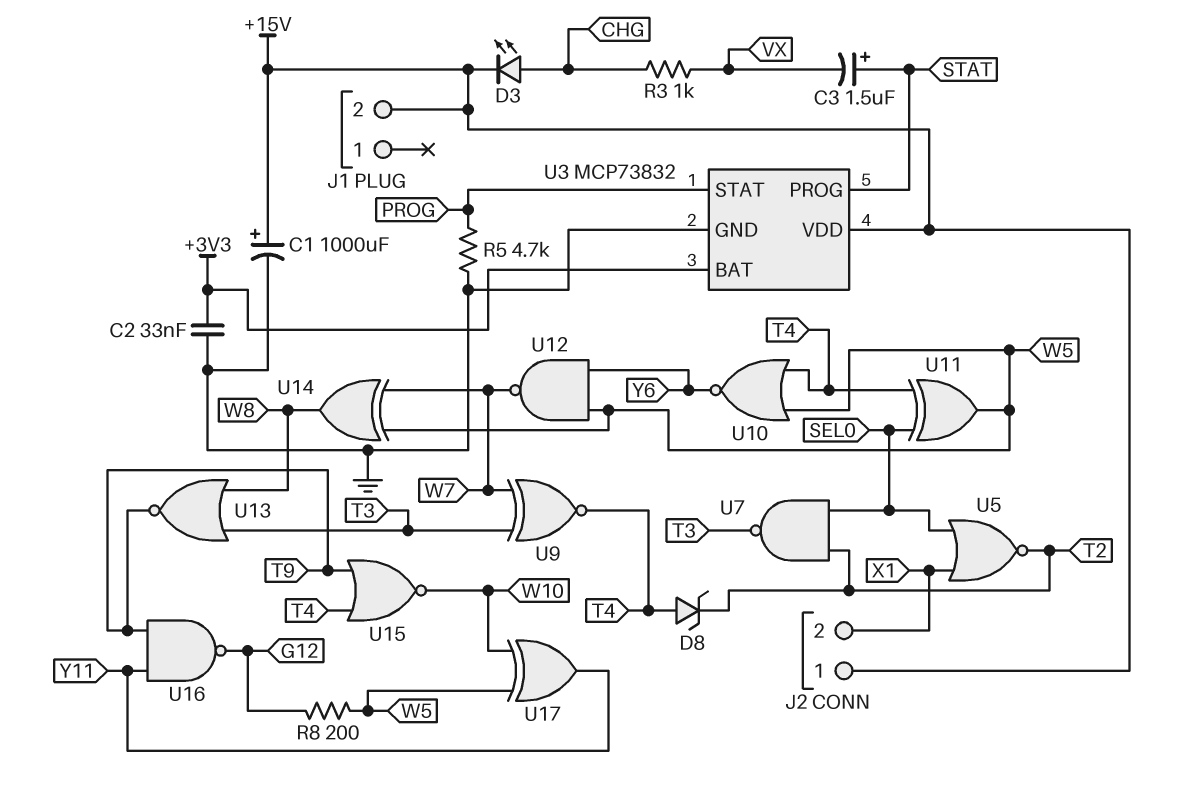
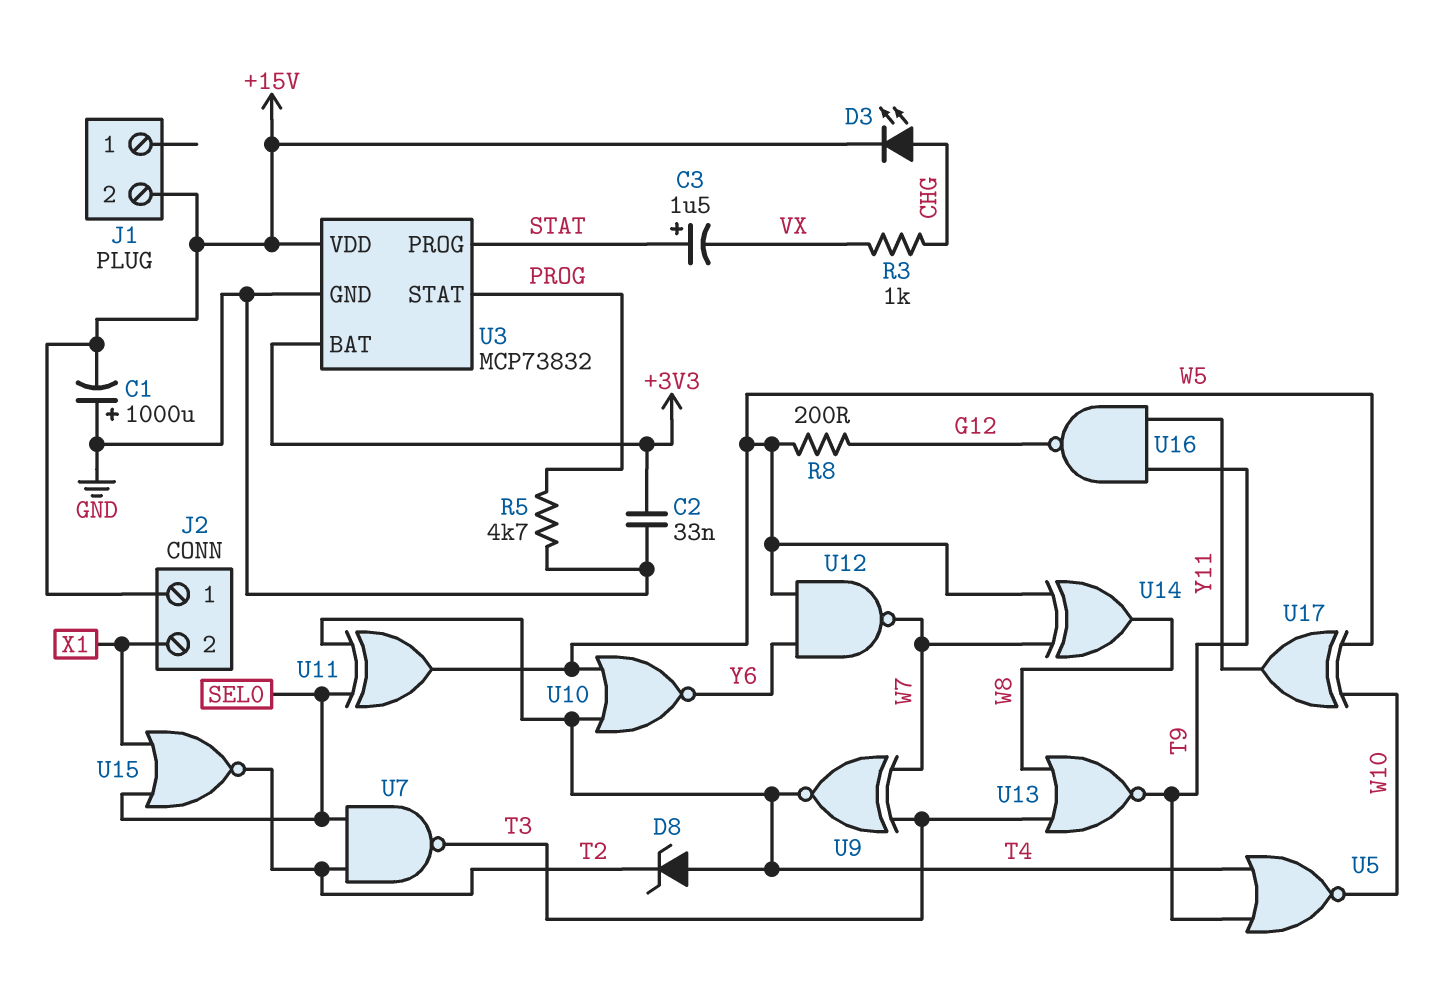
C1: 1000uF (plus +15V, minus GND) -> 1000uF (plus GND, minus +15V)
U5: NOR (in SEL0, in X1, out T2) -> NOR (in T4, in T9, out W10)
U15: NOR (in T4, in T9, out W10) -> NOR (in SEL0, in X1, out T2)

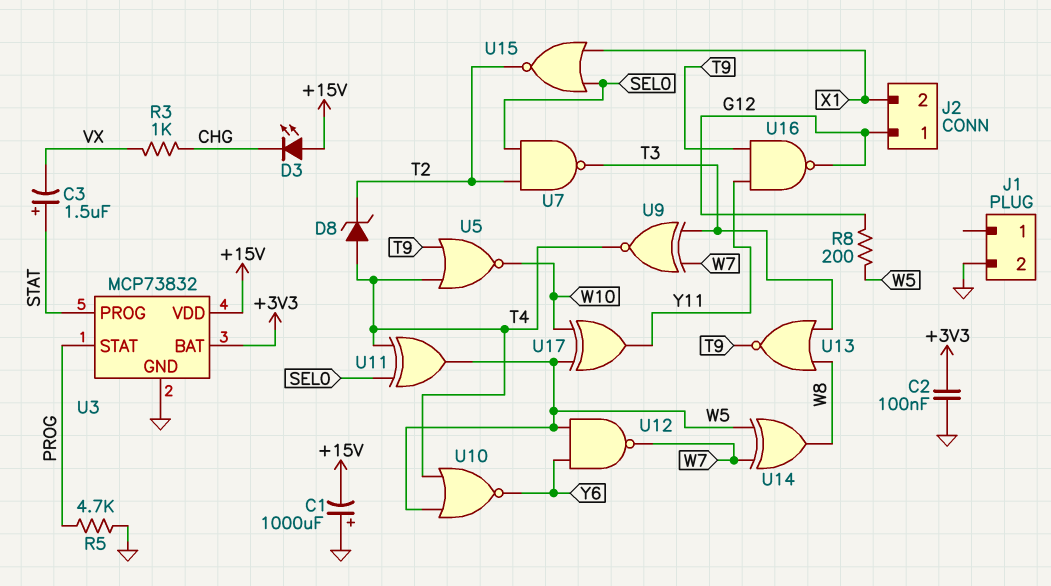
C2: 33nF (+3V3, GND) -> 100nF (+3V3, GND)
D3: LED (A CHG, K +15V) -> LED (A +15V, K CHG)
J1 pin 2: +15V -> GND
J2 pin 1: +15V -> G12

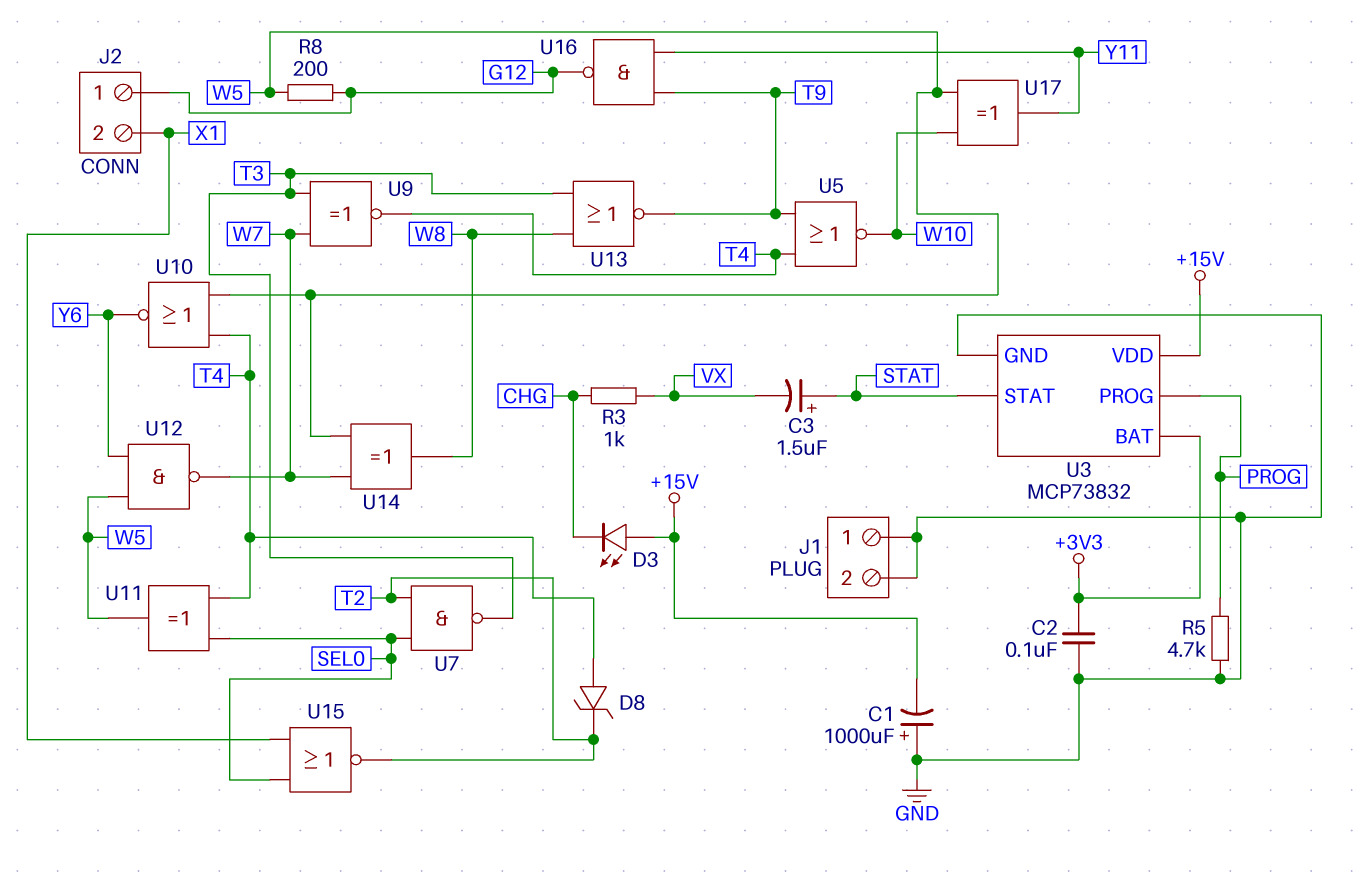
J1 pin 1: none -> GND
U3 pin PROG: STAT -> PROG
U3 pin STAT: PROG -> STAT

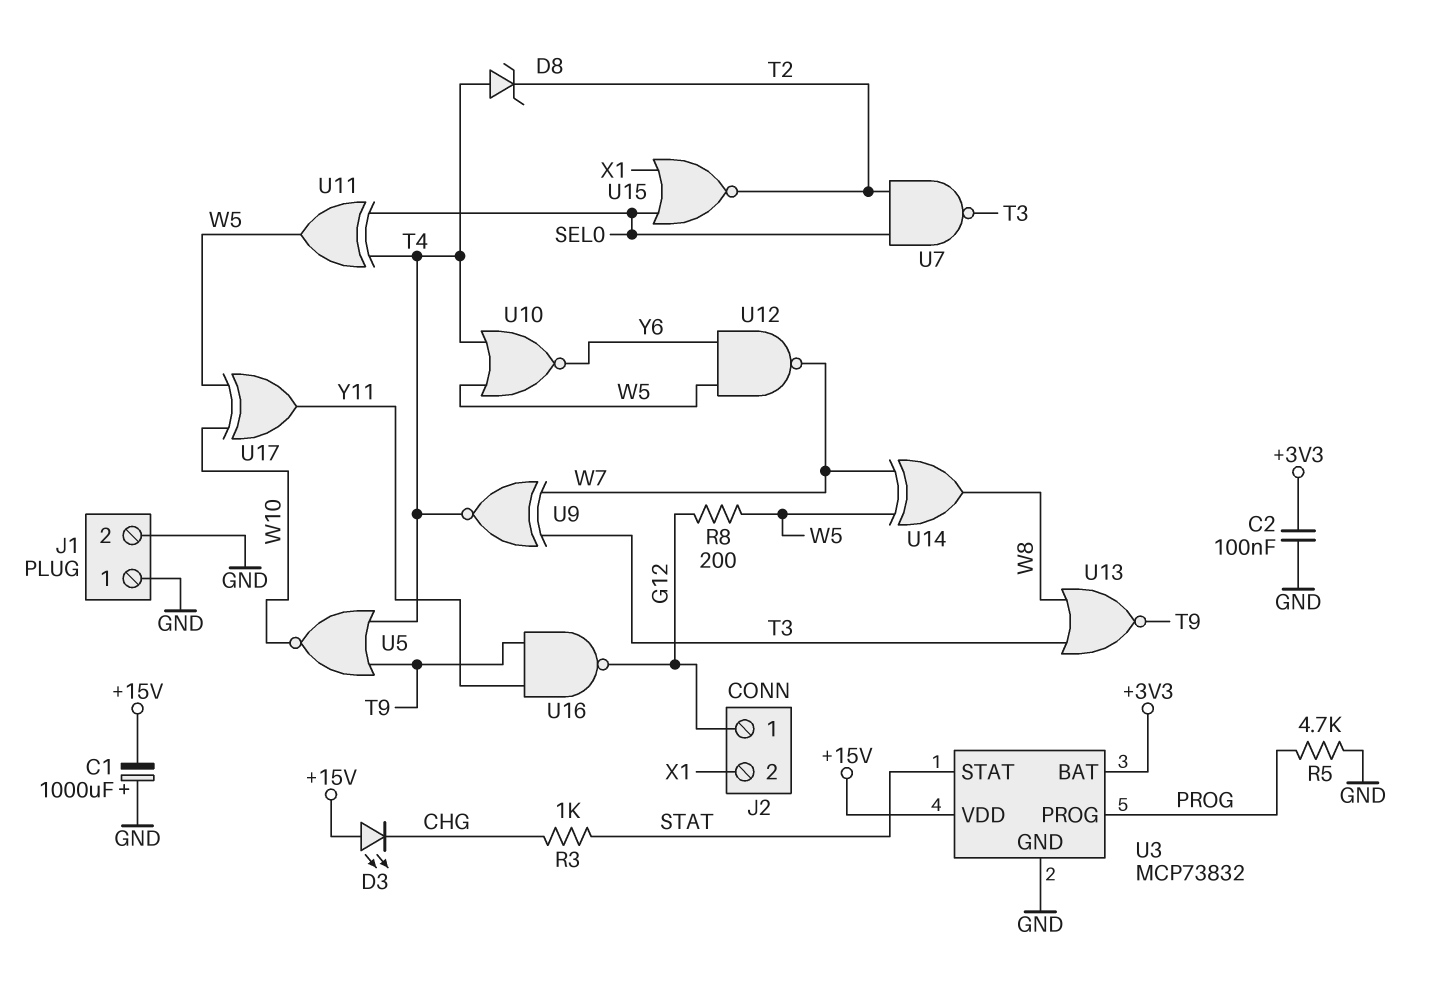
C3: 1.5uF (plus STAT, minus VX) -> none
R3: 1k (CHG, VX) -> 1k (CHG, STAT)

